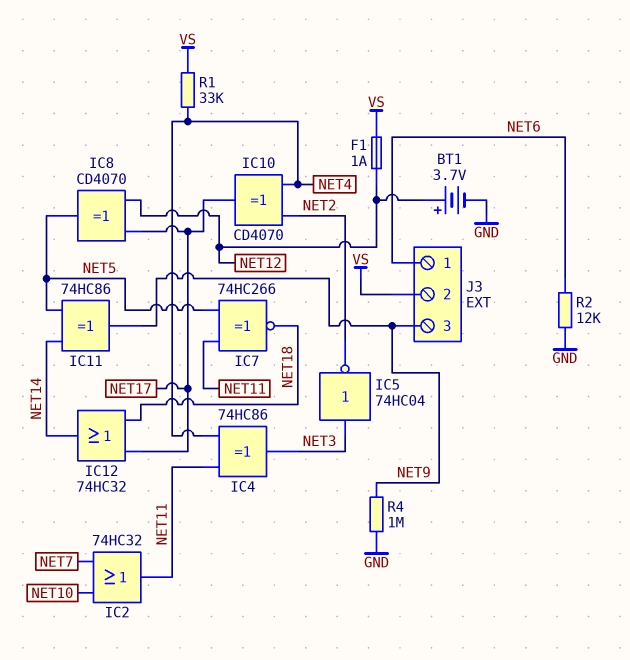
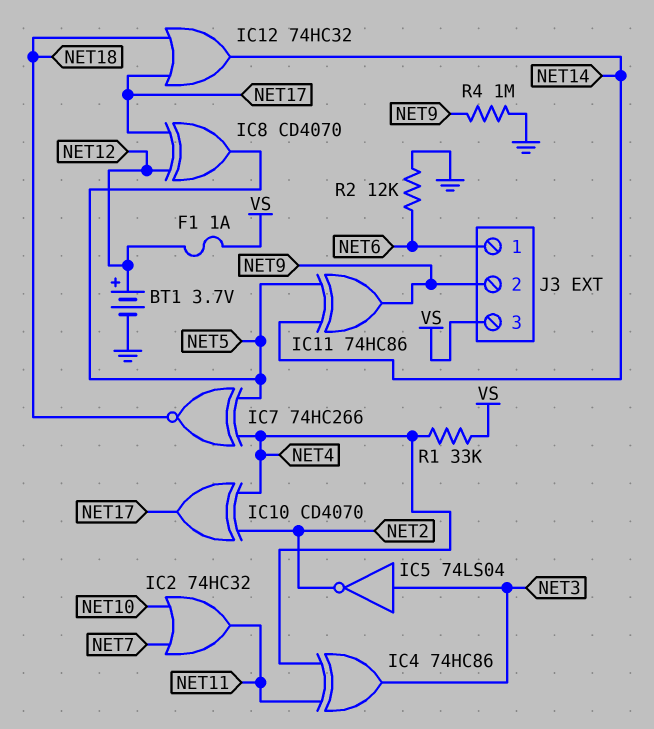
IC5: NOT 74HC04 (in NET3, out NET2) -> NOT 74LS04 (in NET3, out NET2)
IC7: XNOR 74HC266 (in NET5, in NET11, out NET18) -> XNOR 74HC266 (in NET4, in NET5, out NET18)
J3 pin 2: VS -> NET9
J3 pin 3: NET9 -> VS

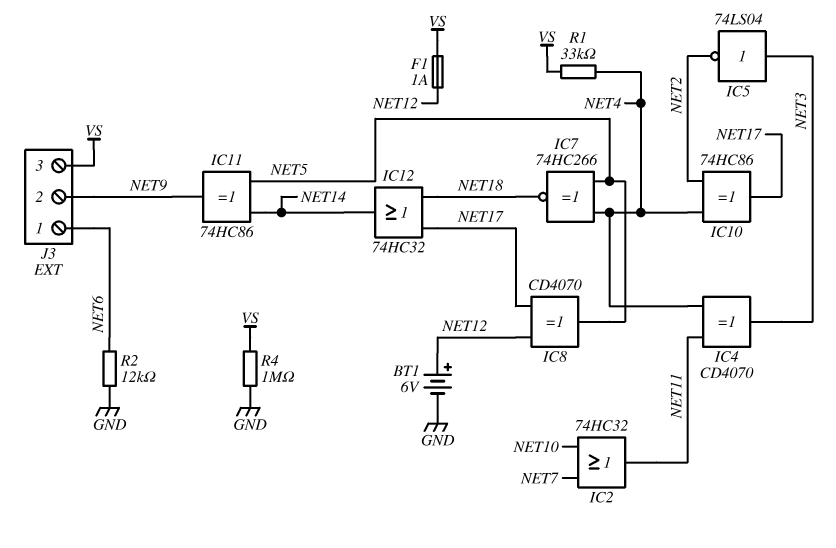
BT1: 3.7V (plus NET12, minus GND) -> 6V (plus NET12, minus GND)
IC4: XOR 74HC86 (in NET4, in NET11, out NET3) -> XOR CD4070 (in NET4, in NET11, out NET3)
IC10: XOR CD4070 (in NET2, in NET4, out NET17) -> XOR 74HC86 (in NET2, in NET4, out NET17)
R4: 1M (GND, NET9) -> 1M (GND, VS)

